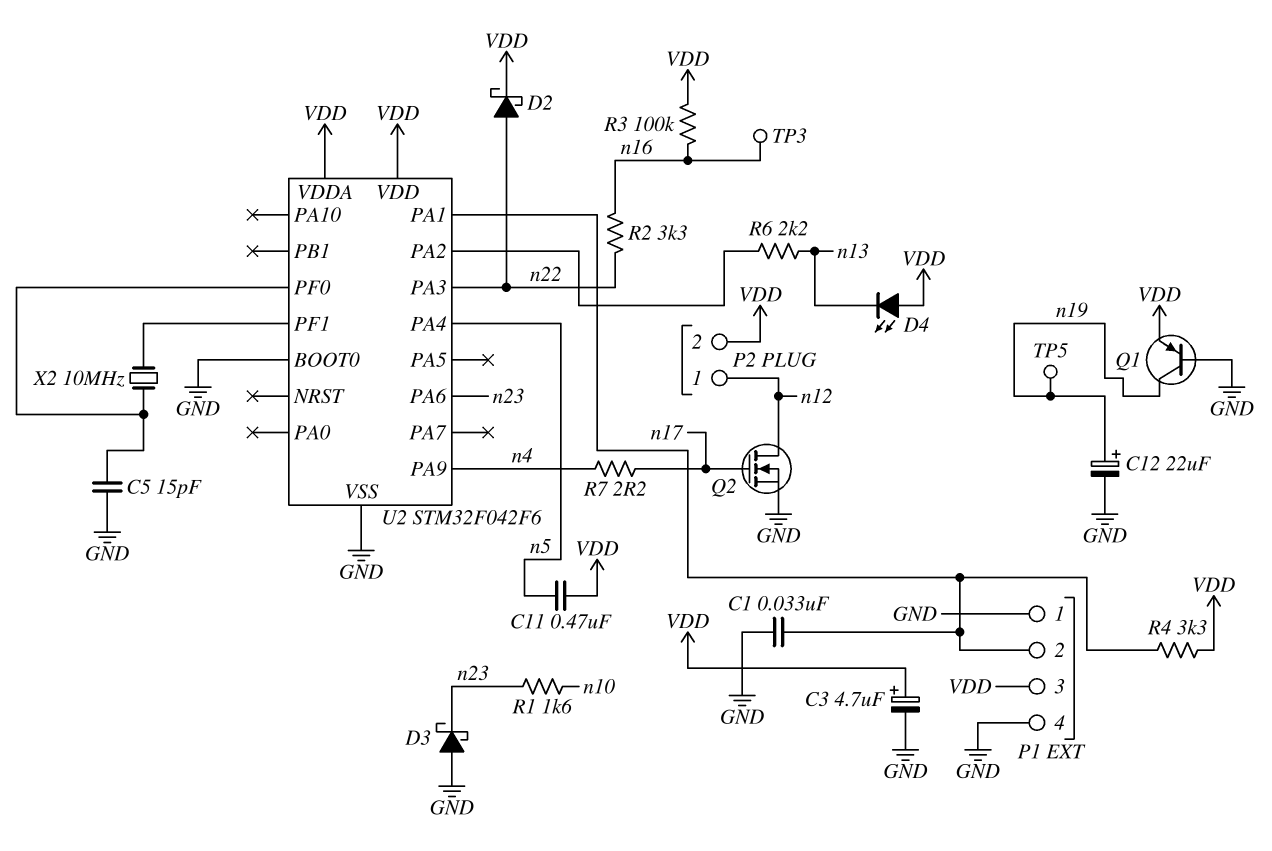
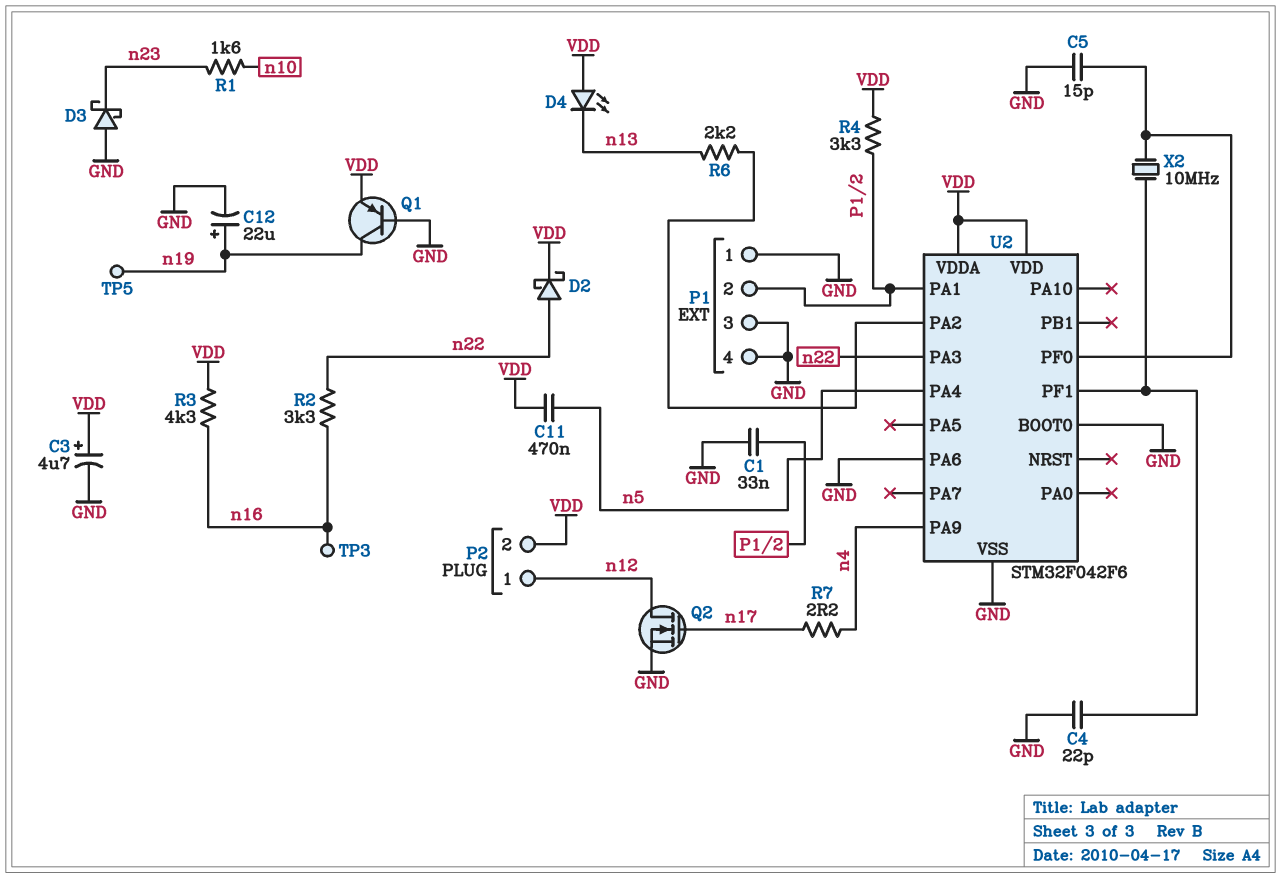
C4: none -> 22pF (GND, U2/PF1)
P1 pin 3: VDD -> GND
R3: 100k (VDD, n16) -> 4.3k (VDD, n16)
U2 pin PA6: n23 -> GND

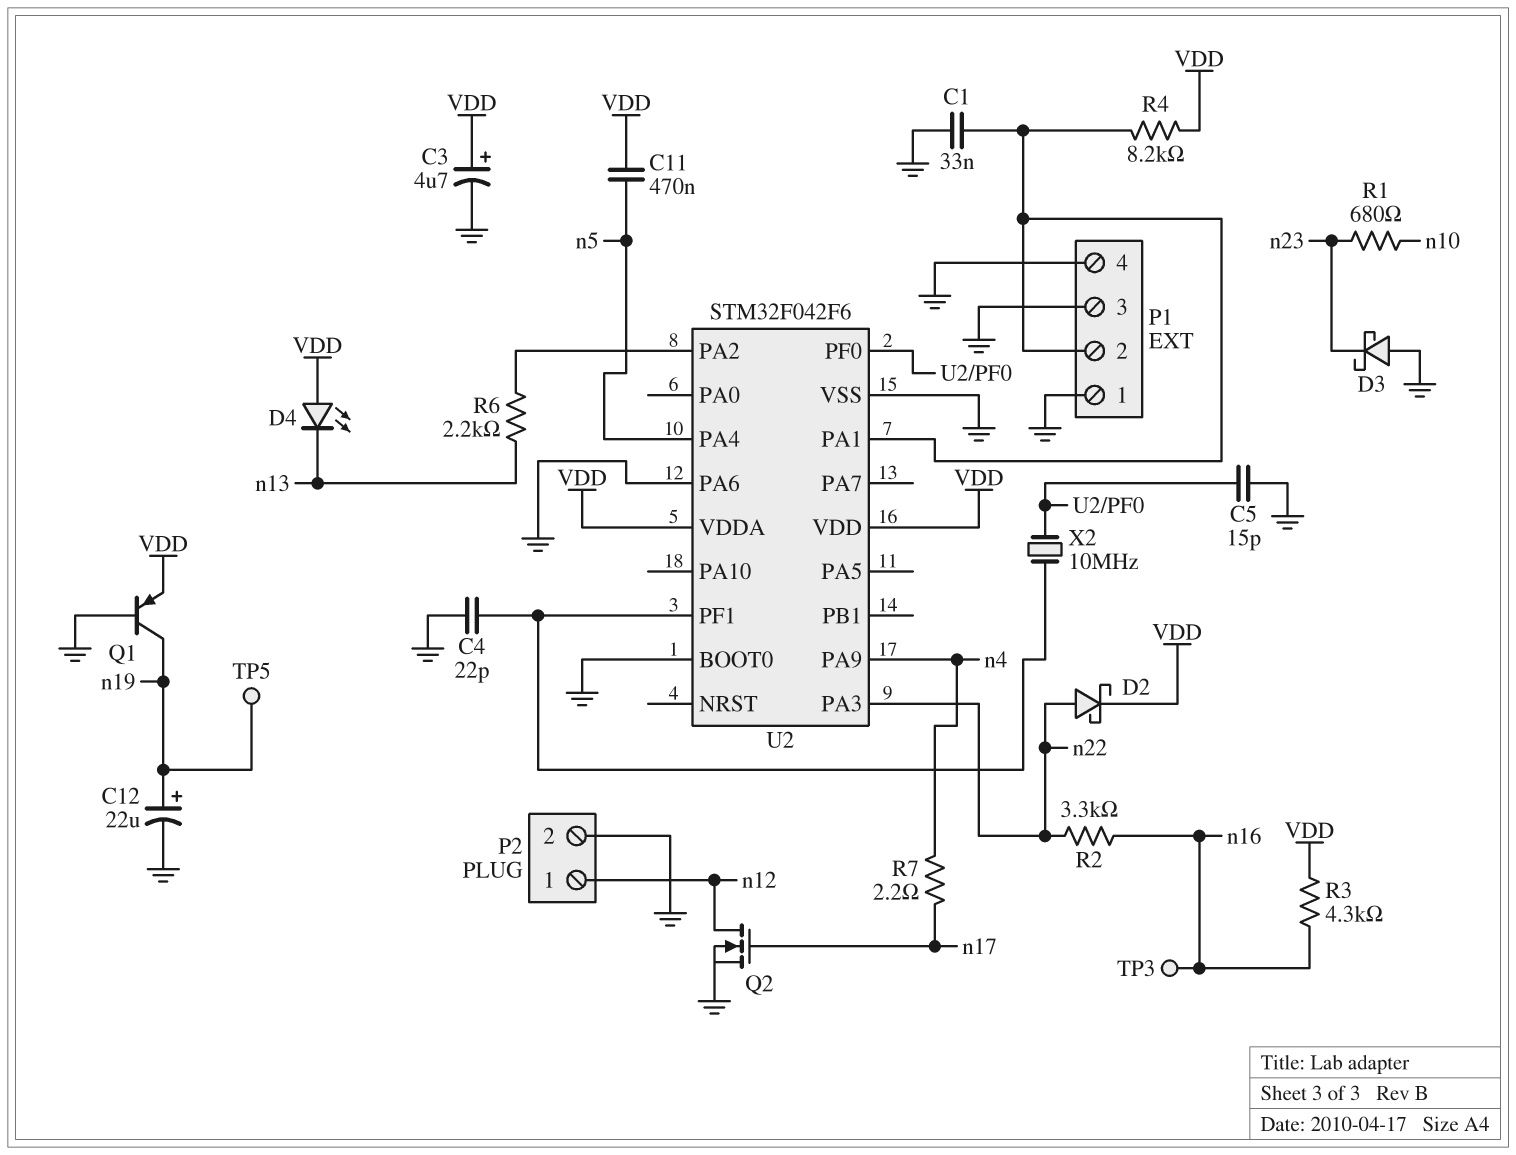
P2 pin 2: VDD -> GND
R1: 1.6k (n10, n23) -> 680 (n10, n23)
R4: 3.3k (P1/2, VDD) -> 8.2k (P1/2, VDD)

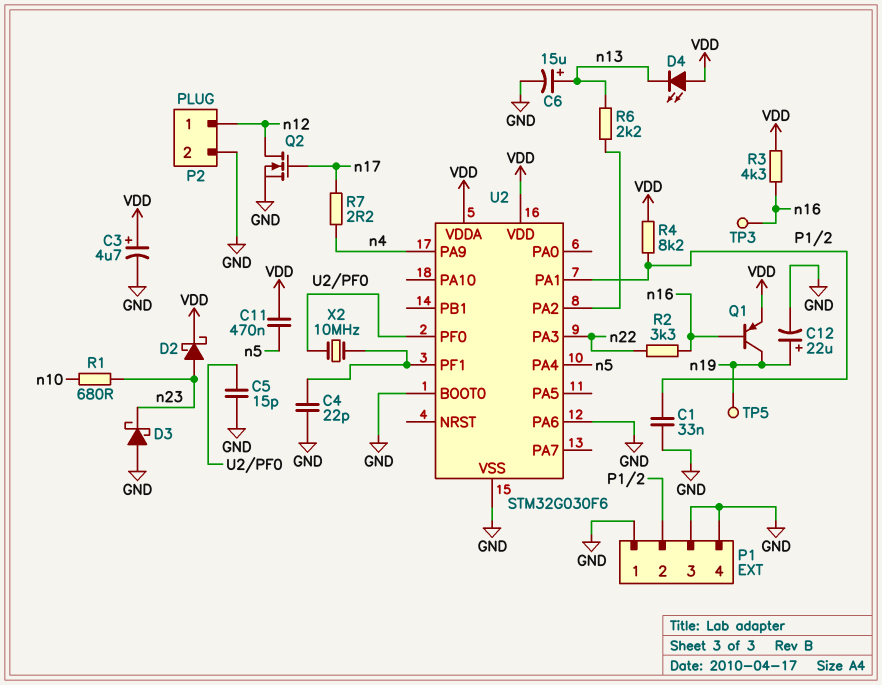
C6: none -> 15uF (plus n13, minus GND)
D2: schottky (A n22, K VDD) -> schottky (A n23, K VDD)
Q1: PNP (B GND, C n19, E VDD) -> PNP (B n16, C n19, E VDD)
U2: STM32F042F6 -> STM32G030F6

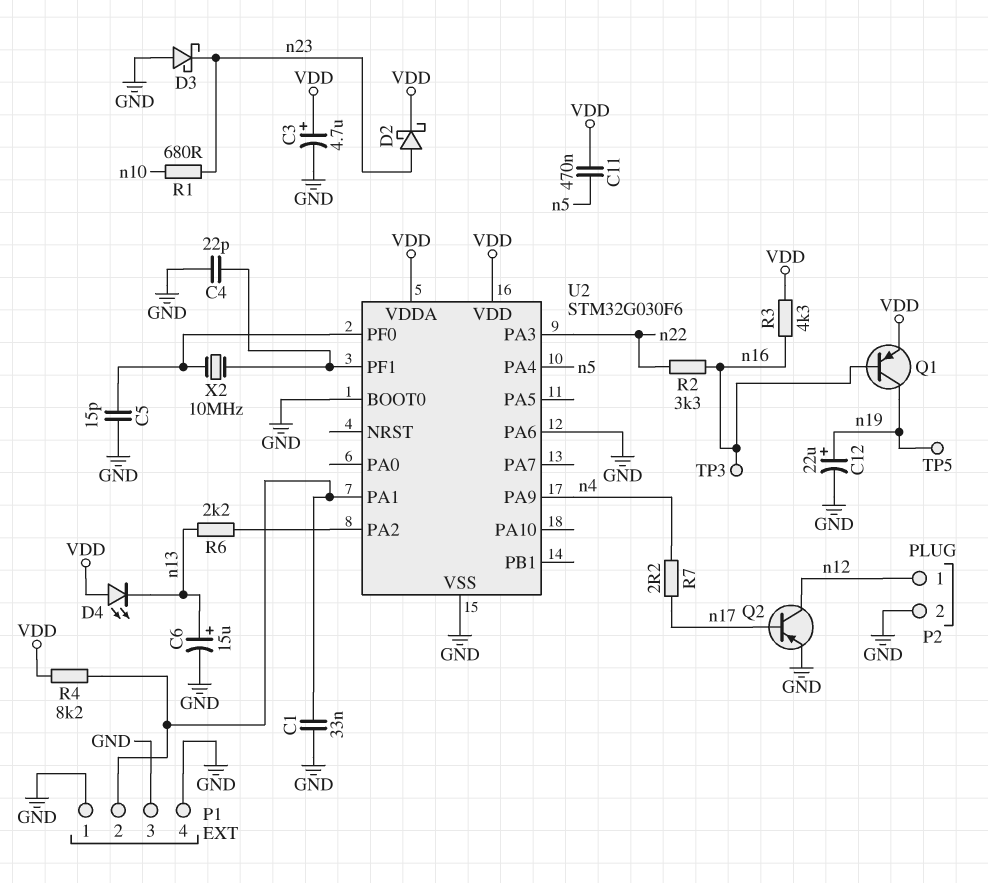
Q2: NMOS (G n17, D n12, S GND) -> PNP (B n17, C n12, E GND)

